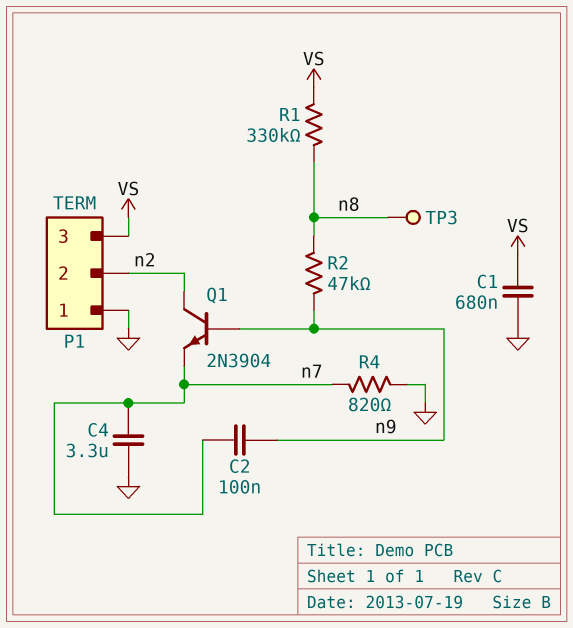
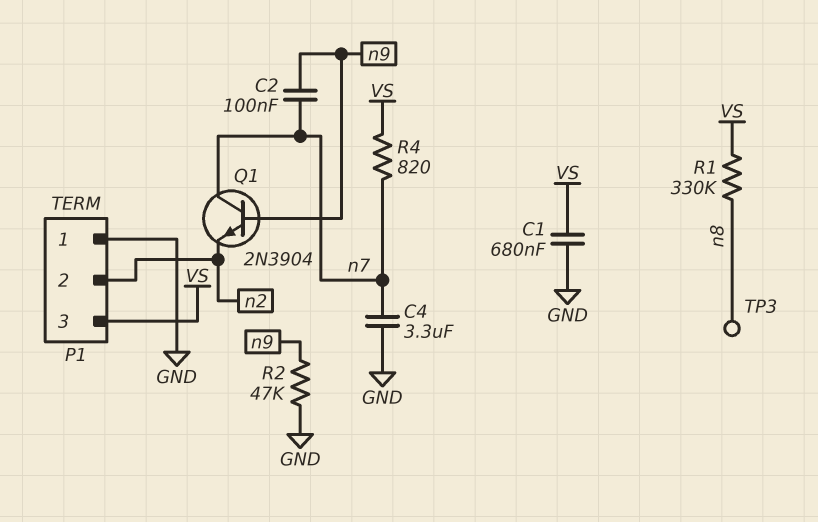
Q1: NPN 2N3904 (B n9, C n2, E n7) -> NPN 2N3904 (B n9, C n7, E n2)
R2: 47k (n8, n9) -> 47k (GND, n9)
R4: 820 (GND, n7) -> 820 (VS, n7)

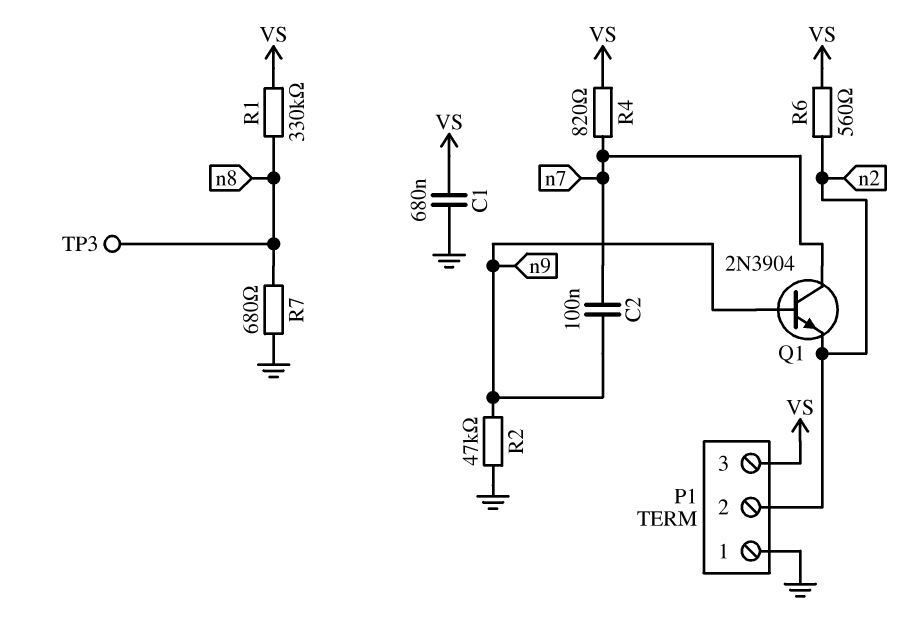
C4: 3.3uF (GND, n7) -> none
R6: none -> 560 (VS, n2)
R7: none -> 680 (GND, n8)

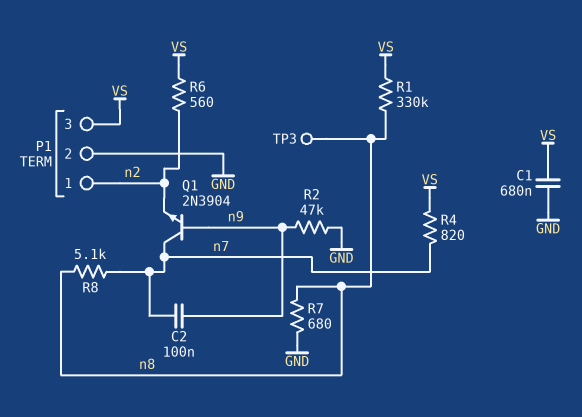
P1 pin 1: GND -> n2
P1 pin 2: n2 -> GND
R8: none -> 5.1k (n7, n8)

